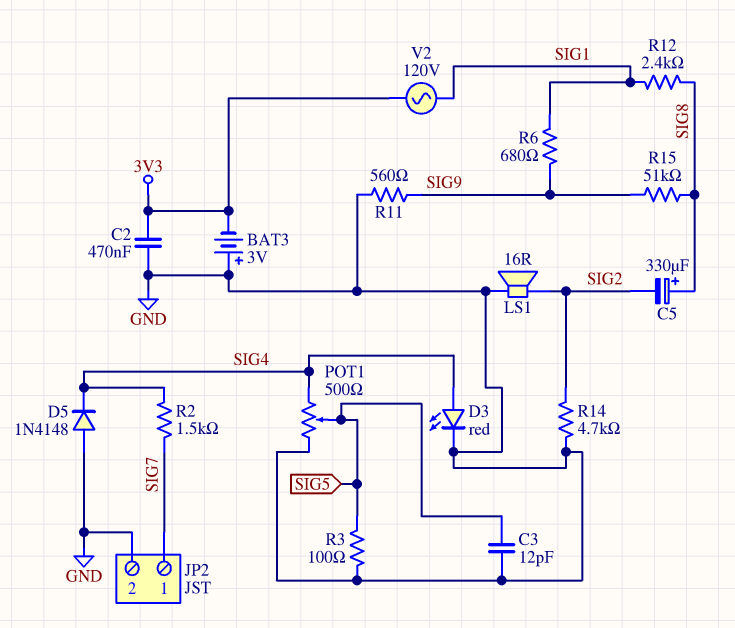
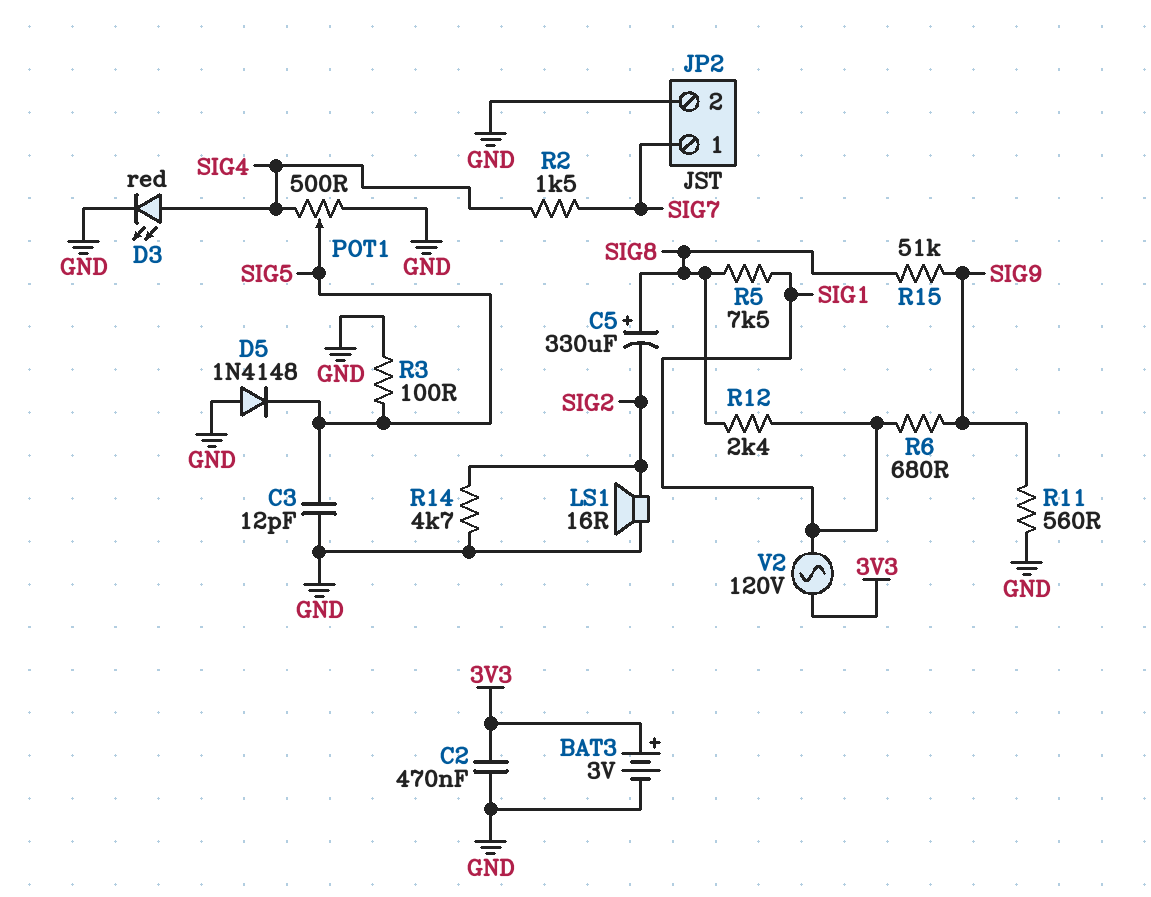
BAT3: 3V (plus GND, minus 3V3) -> 3V (plus 3V3, minus GND)
D5: diode 1N4148 (A GND, K SIG4) -> diode 1N4148 (A GND, K SIG5)
R5: none -> 7.5k (SIG1, SIG8)

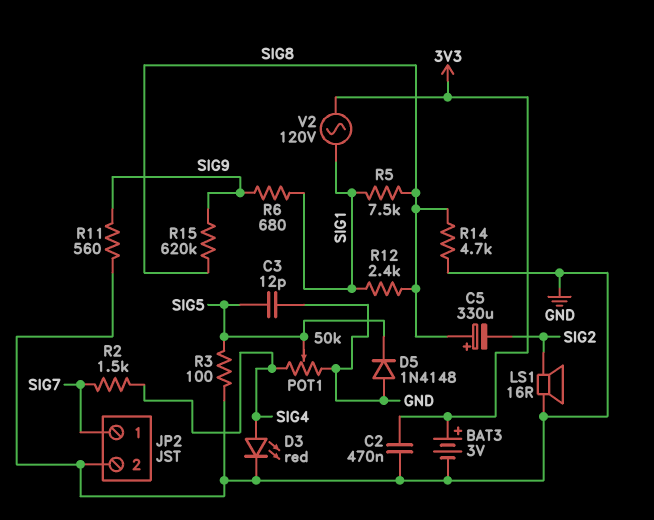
POT1: 500 (GND, SIG4, wiper SIG5) -> 50k (GND, SIG4, wiper SIG5)
R14: 4.7k (GND, SIG2) -> 4.7k (GND, SIG8)
R15: 51k (SIG8, SIG9) -> 620k (SIG8, SIG9)

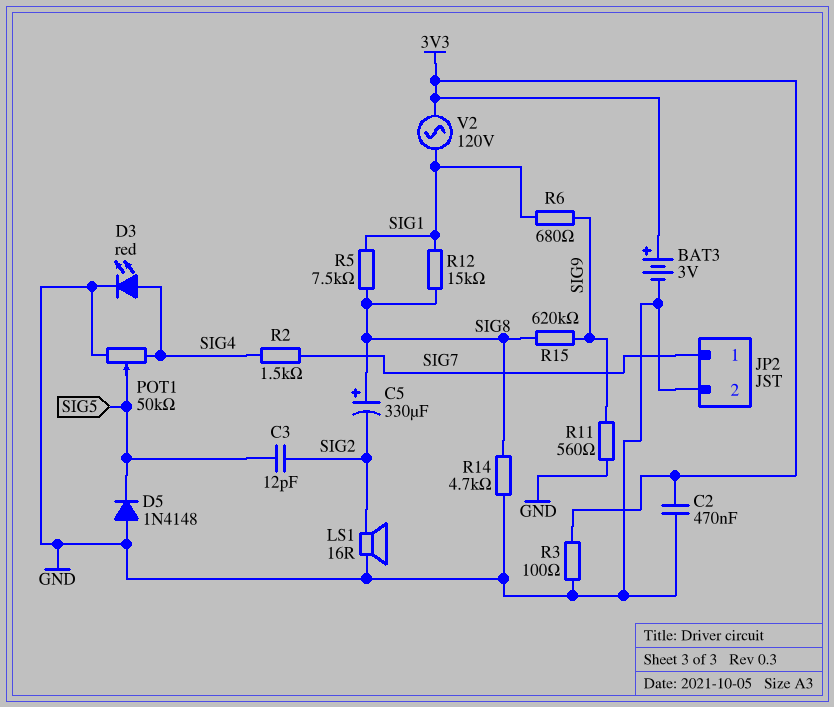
C3: 12pF (GND, SIG5) -> 12pF (SIG2, SIG5)
R3: 100 (GND, SIG5) -> 100 (3V3, GND)
R12: 2.4k (SIG1, SIG8) -> 15k (SIG1, SIG8)

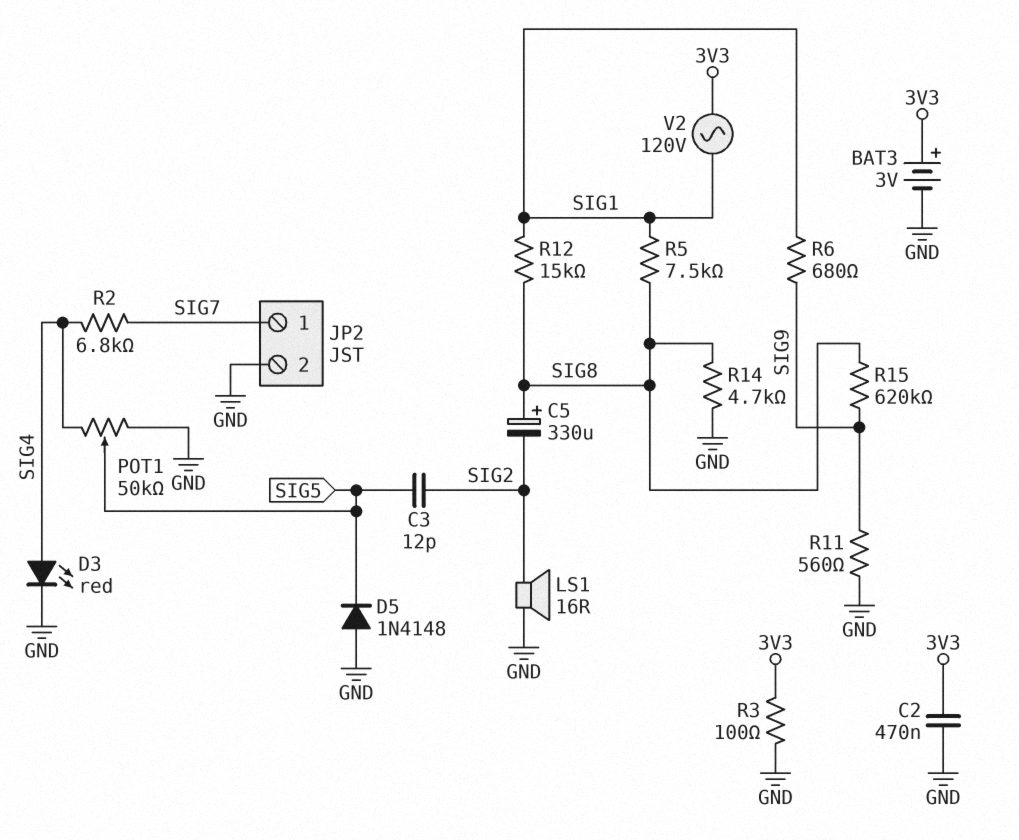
R2: 1.5k (SIG4, SIG7) -> 6.8k (SIG4, SIG7)

